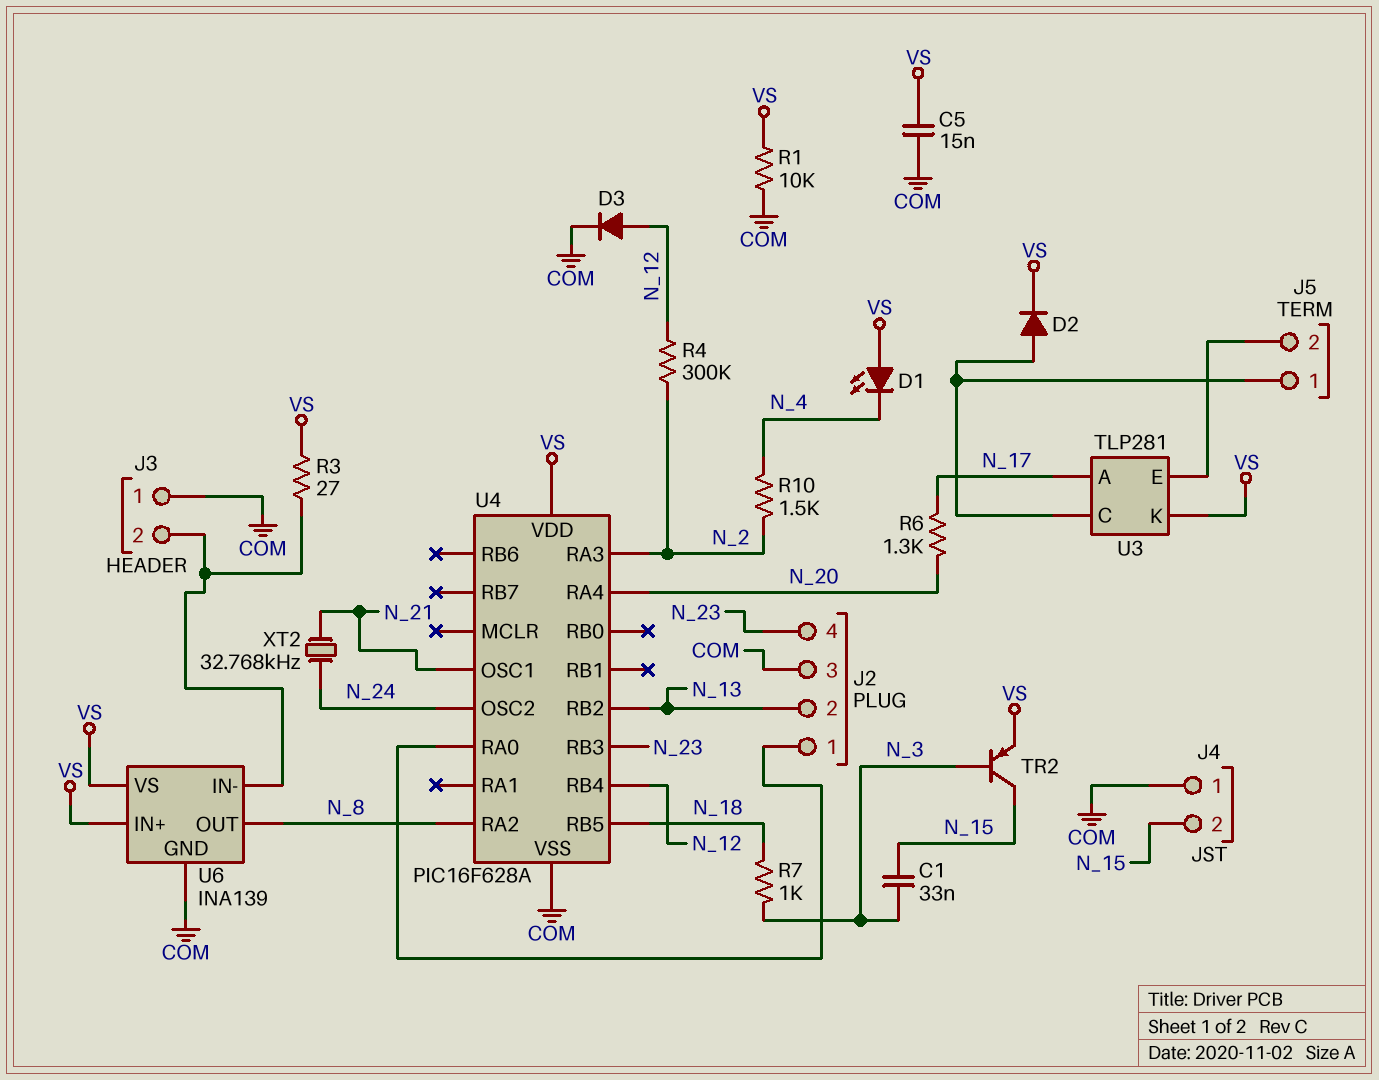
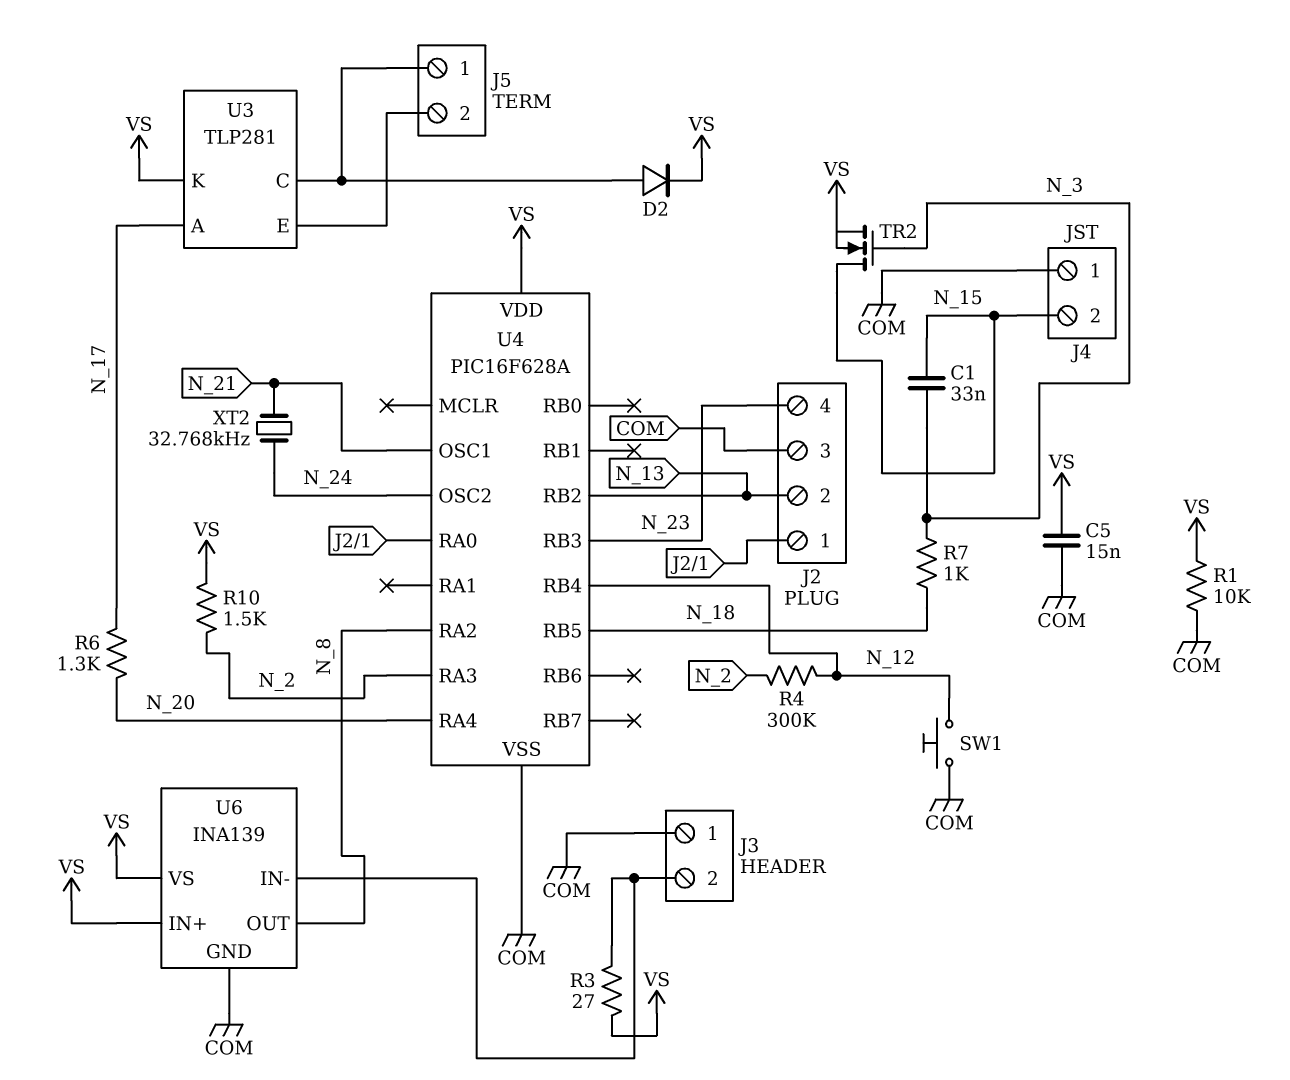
D1: LED (A VS, K N_4) -> none
D3: diode (A N_12, K COM) -> none
R10: 1.5k (N_2, N_4) -> 1.5k (N_2, VS)
SW1: none -> button (COM, N_12)
TR2: PNP (B N_3, C N_15, E VS) -> NMOS (G N_3, D N_15, S VS)

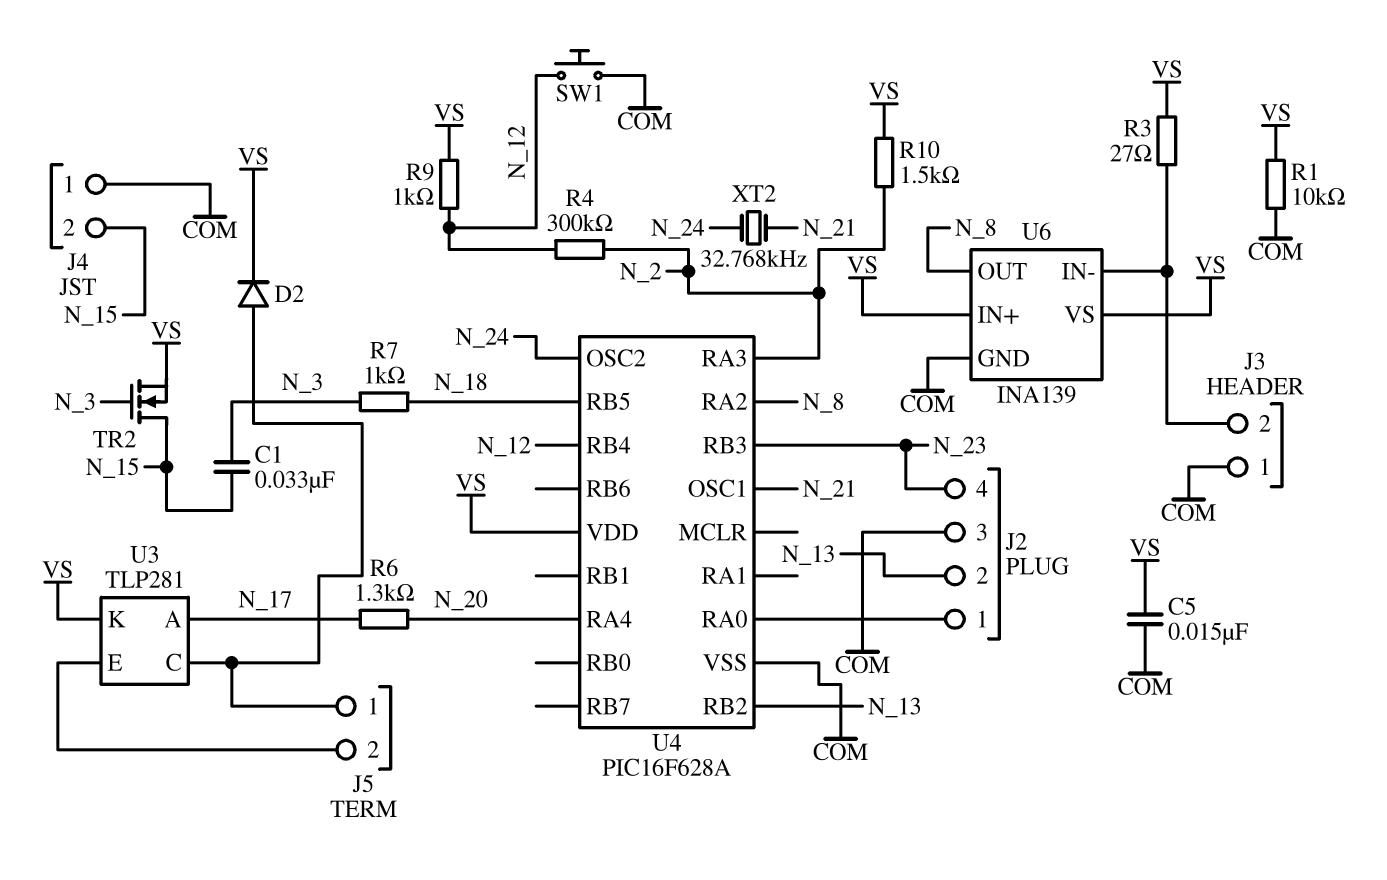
R9: none -> 1k (N_12, VS)

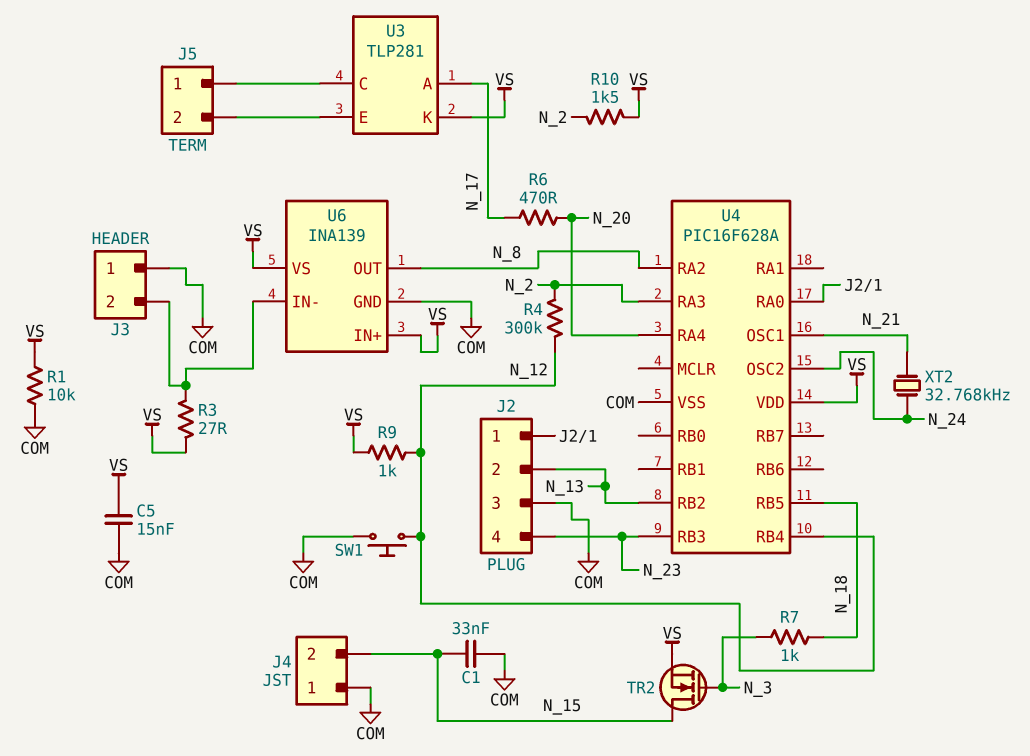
C1: 33nF (N_3, N_15) -> 33nF (COM, N_15)
D2: diode (A J5/1, K VS) -> none
R6: 1.3k (N_17, N_20) -> 470 (N_17, N_20)

